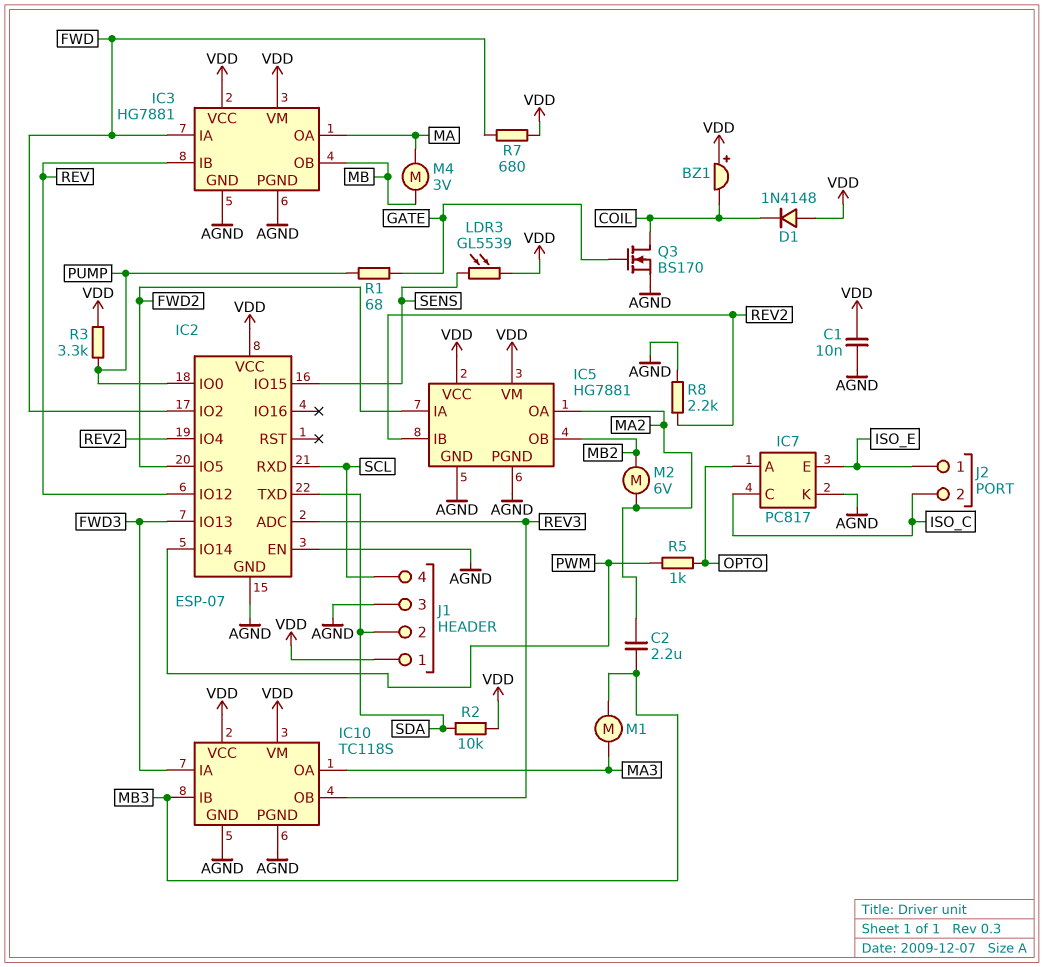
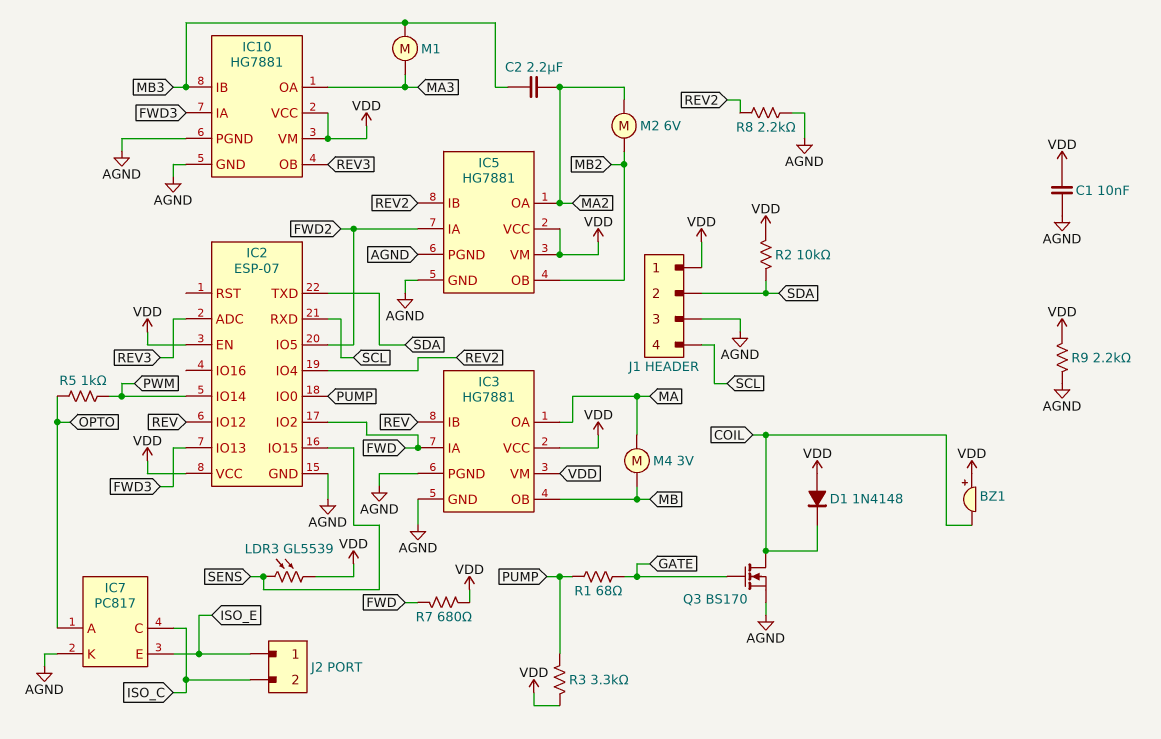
IC2 pin EN: AGND -> VDD
IC10: TC118S -> HG7881
R9: none -> 2.2k (AGND, VDD)

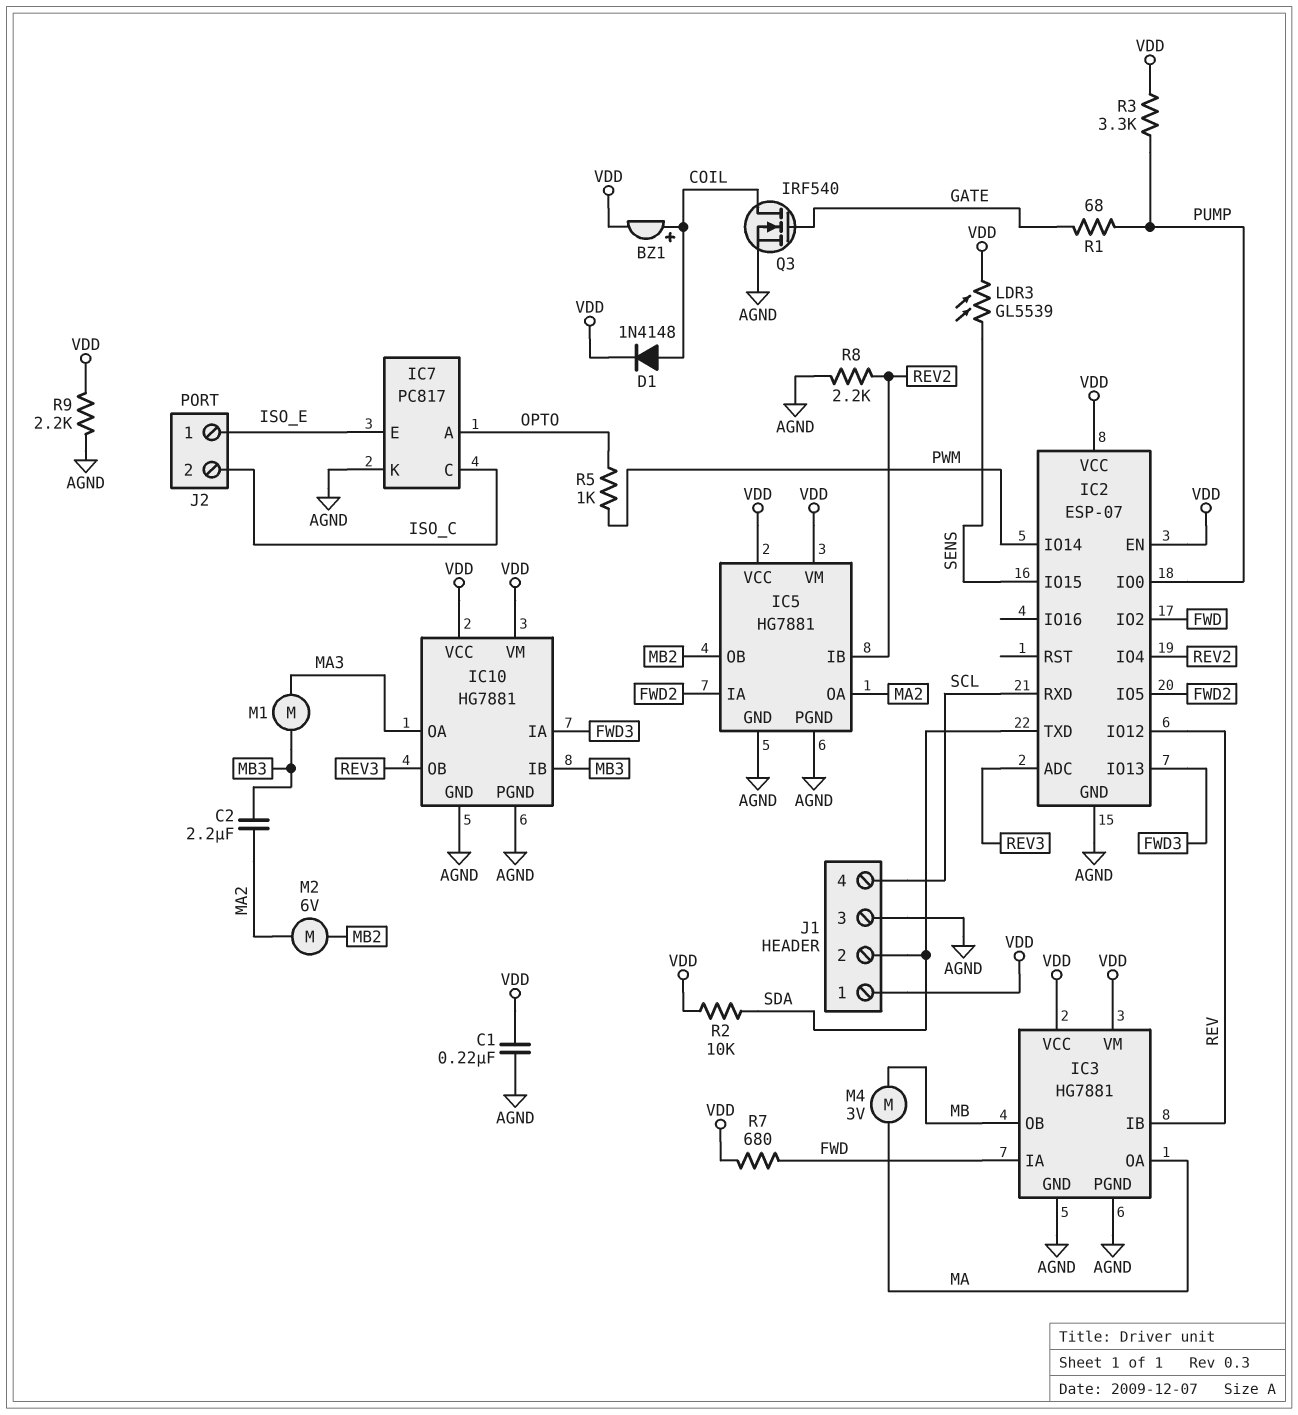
BZ1: buzzer (plus VDD, minus COIL) -> buzzer (plus COIL, minus VDD)
C1: 10nF (AGND, VDD) -> 220nF (AGND, VDD)
D1: diode 1N4148 (A VDD, K COIL) -> diode 1N4148 (A COIL, K VDD)
Q3: NMOS BS170 (G GATE, D COIL, S AGND) -> NMOS IRF540 (G GATE, D COIL, S AGND)

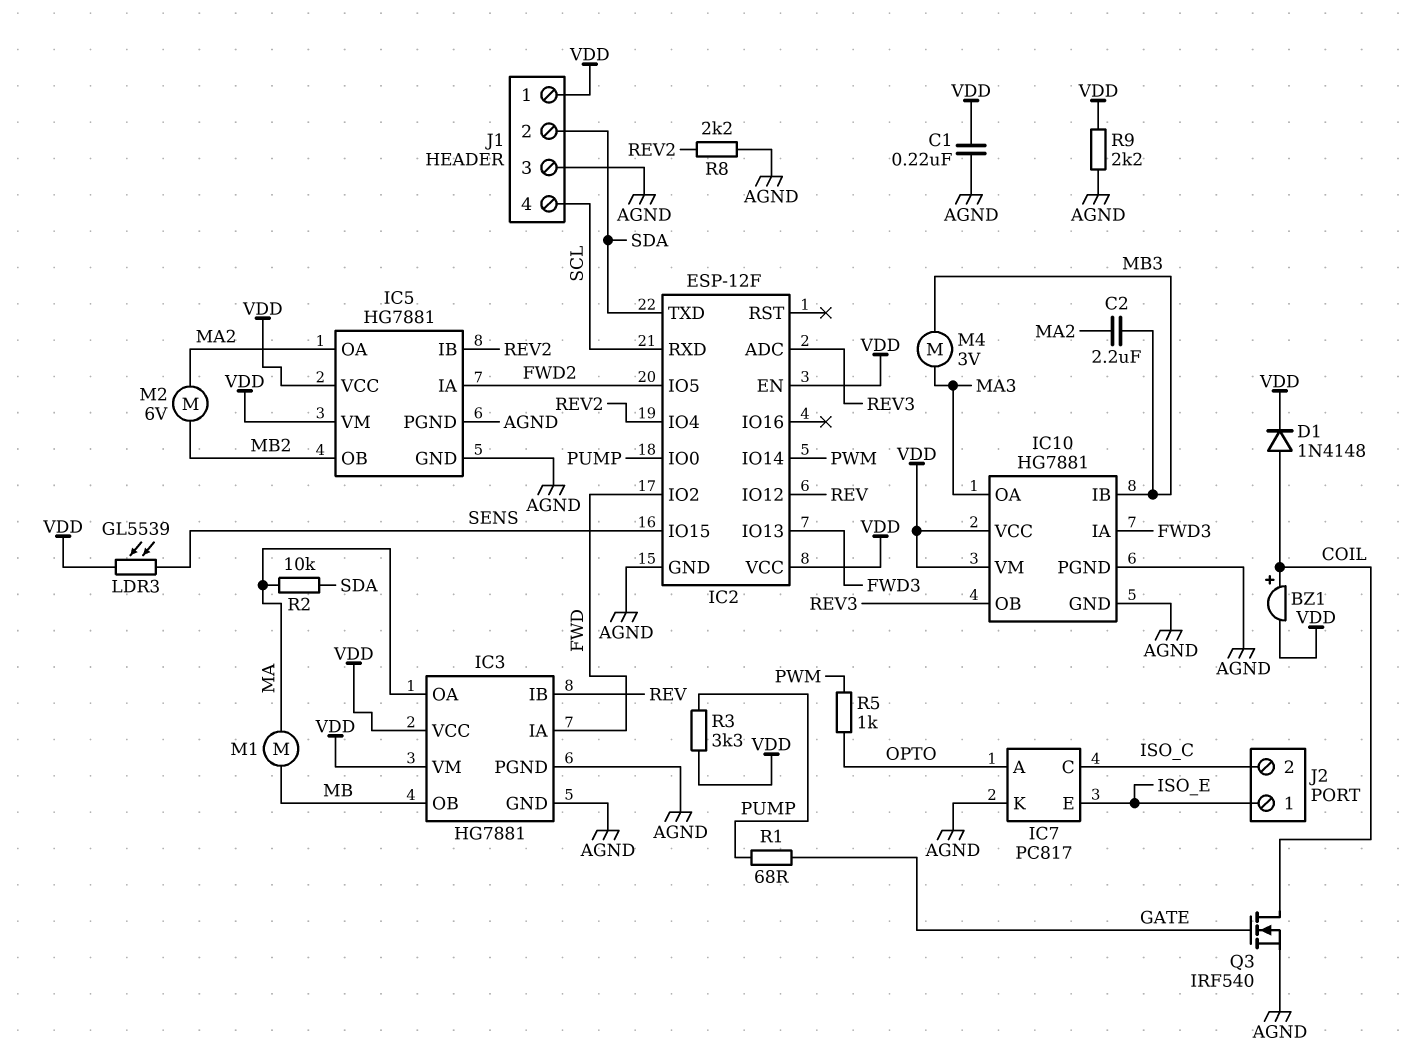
IC2: ESP-07 -> ESP-12F
M1: motor (MA3, MB3) -> motor (MA, MB)
M4: motor 3V (MA, MB) -> motor 3V (MA3, MB3)
R2: 10k (SDA, VDD) -> 10k (MA, SDA)
R7: 680 (FWD, VDD) -> none

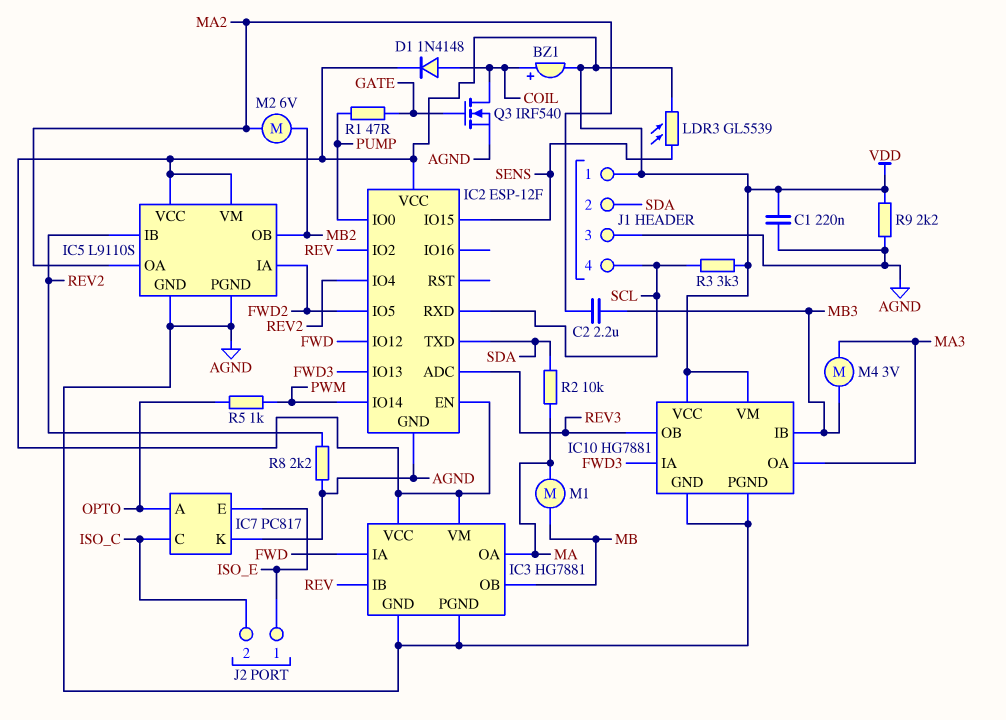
IC2 pin IO2: FWD -> REV
IC2 pin IO12: REV -> FWD
IC5: HG7881 -> L9110S
R1: 68 (GATE, PUMP) -> 47 (GATE, PUMP)
R3: 3.3k (PUMP, VDD) -> 3.3k (SCL, VDD)

